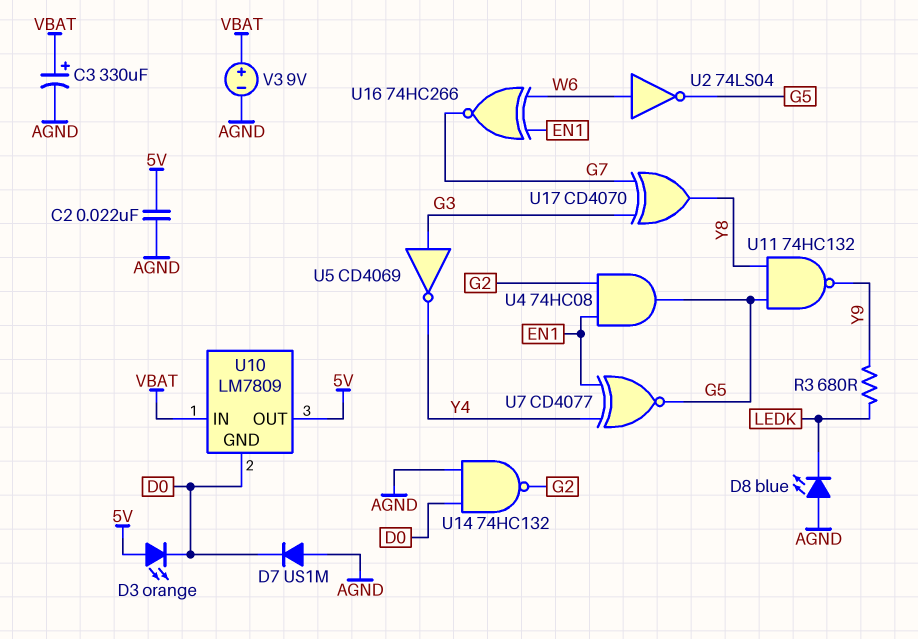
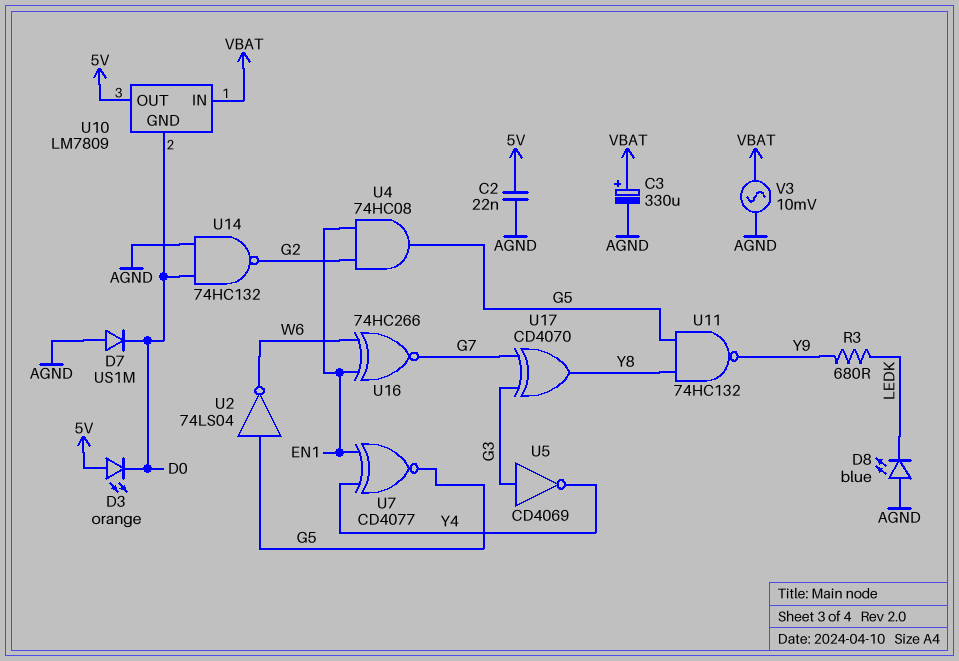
U2: NOT 74LS04 (in W6, out G5) -> NOT 74LS04 (in G5, out W6)
V3: 9V (plus VBAT, minus AGND) -> AC 10mV (AGND, VBAT)

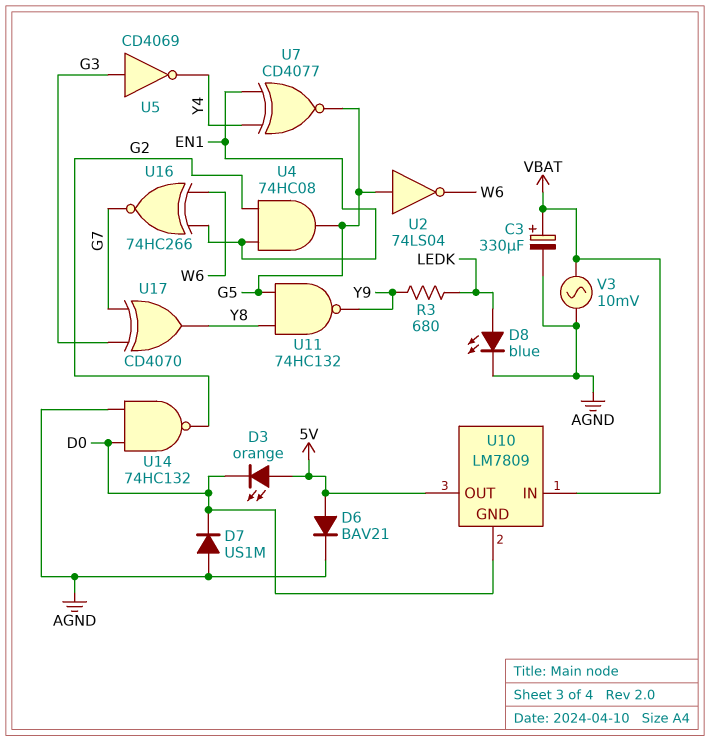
C2: 22nF (5V, AGND) -> none
D6: none -> diode BAV21 (A 5V, K AGND)
D8: LED blue (A AGND, K LEDK) -> LED blue (A LEDK, K AGND)

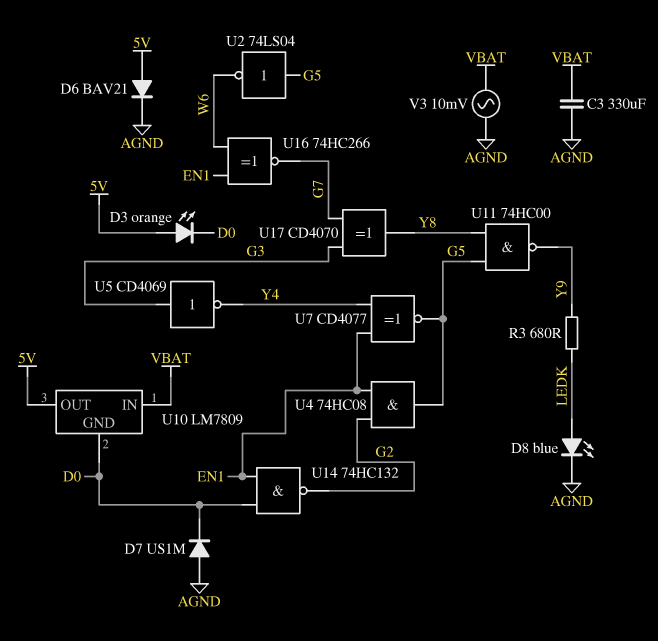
C3: 330uF (plus VBAT, minus AGND) -> 330uF (AGND, VBAT)
U11: NAND 74HC132 (in G5, in Y8, out Y9) -> NAND 74HC00 (in G5, in Y8, out Y9)
U14: NAND 74HC132 (in AGND, in D0, out G2) -> NAND 74HC132 (in D0, in EN1, out G2)

